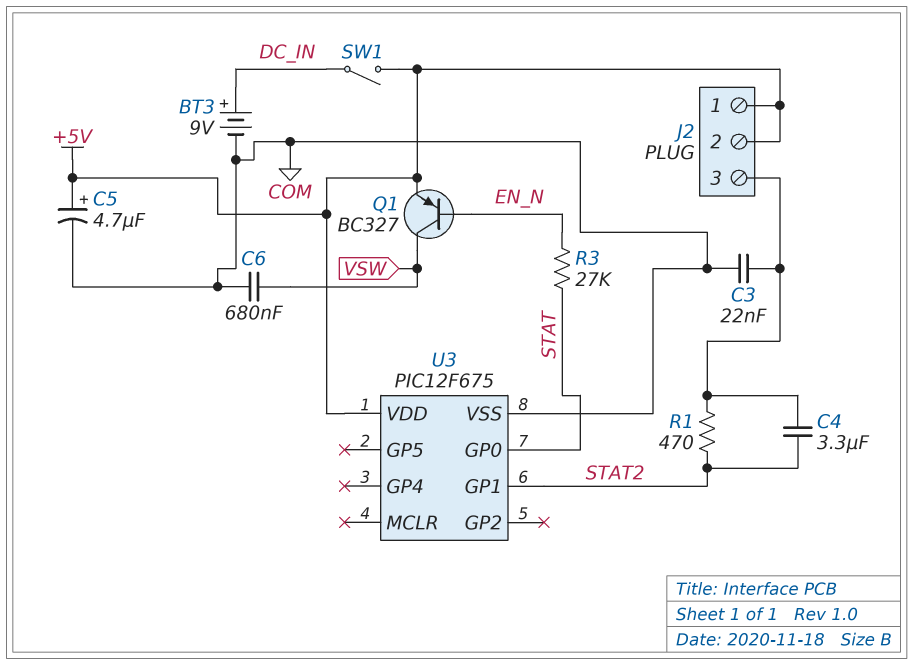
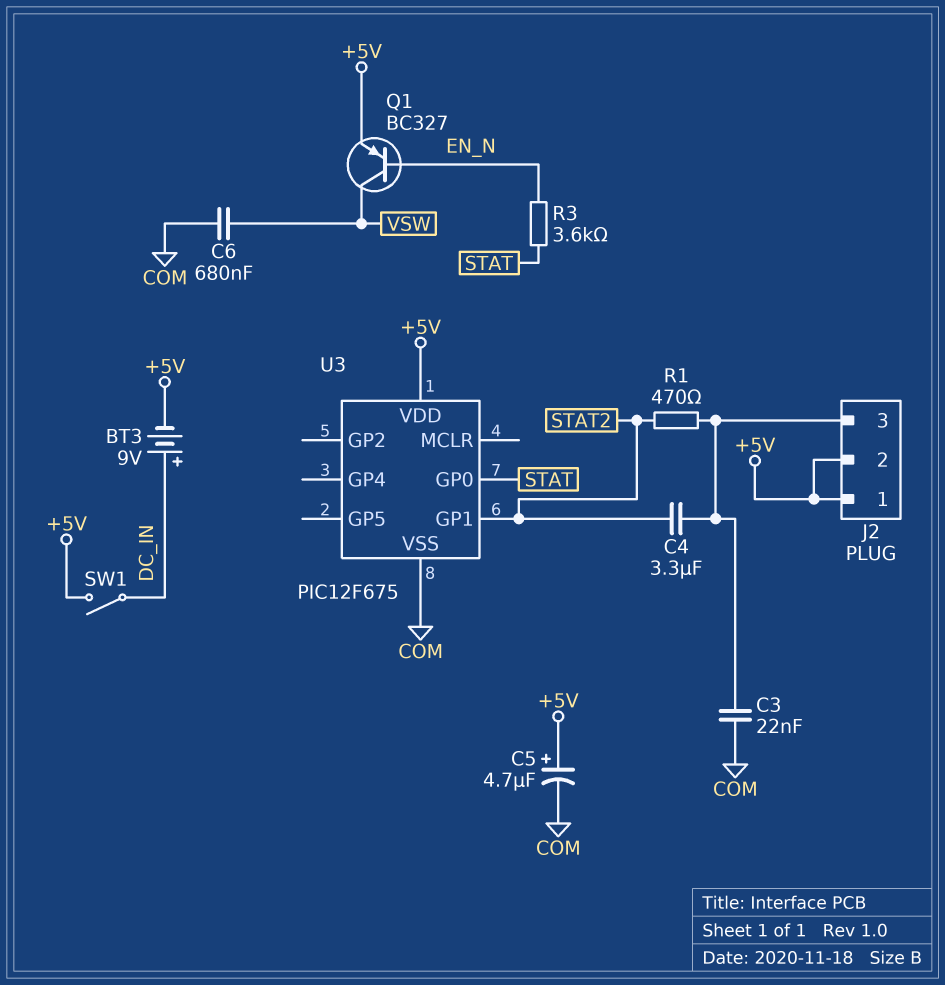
BT3: 9V (plus DC_IN, minus COM) -> 9V (plus DC_IN, minus +5V)
R3: 27k (EN_N, STAT) -> 3.6k (EN_N, STAT)

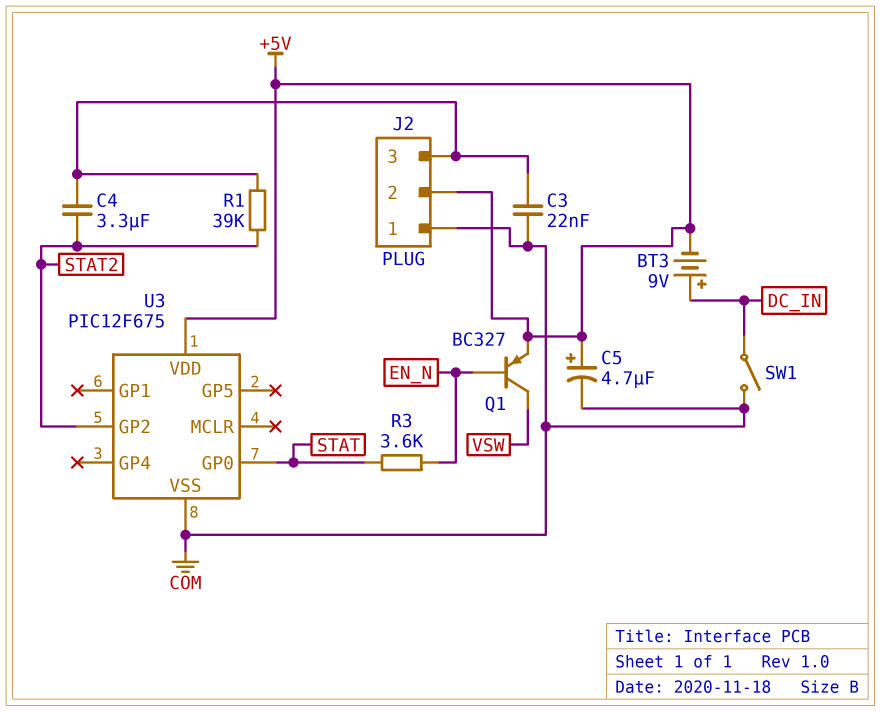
C6: 680nF (COM, VSW) -> none
J2 pin 1: +5V -> COM
R1: 470 (J2/3, STAT2) -> 39k (J2/3, STAT2)
SW1: switch (+5V, DC_IN) -> switch (COM, DC_IN)
U3 pin GP1: STAT2 -> none
U3 pin GP2: none -> STAT2

